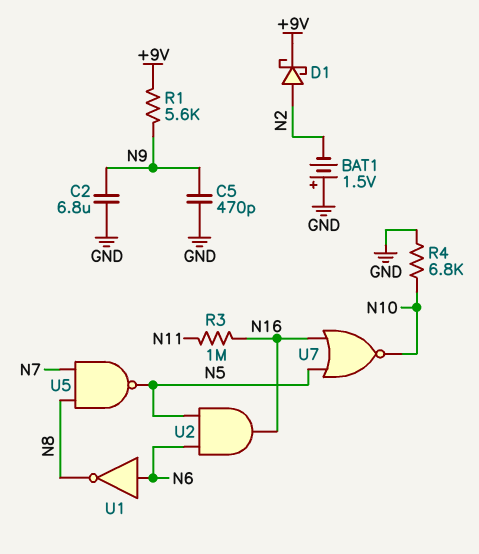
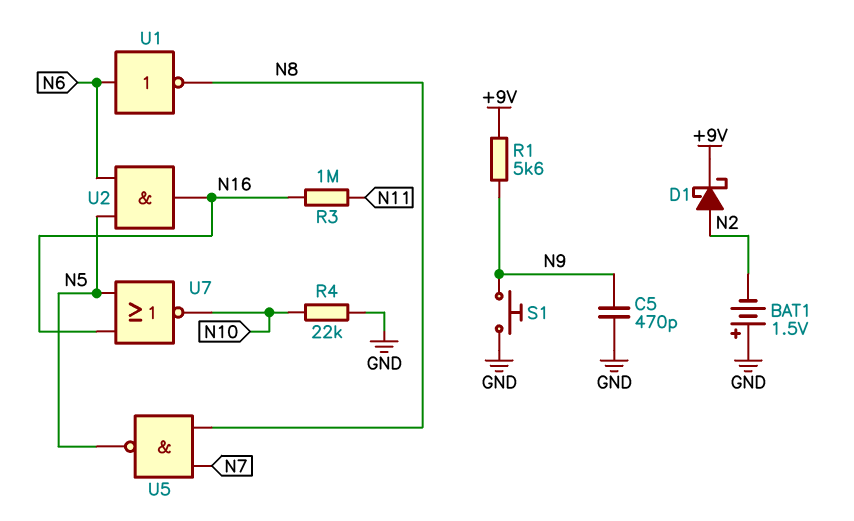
C2: 6.8uF (GND, N9) -> none
R4: 6.8k (GND, N10) -> 22k (GND, N10)
S1: none -> button (GND, N9)

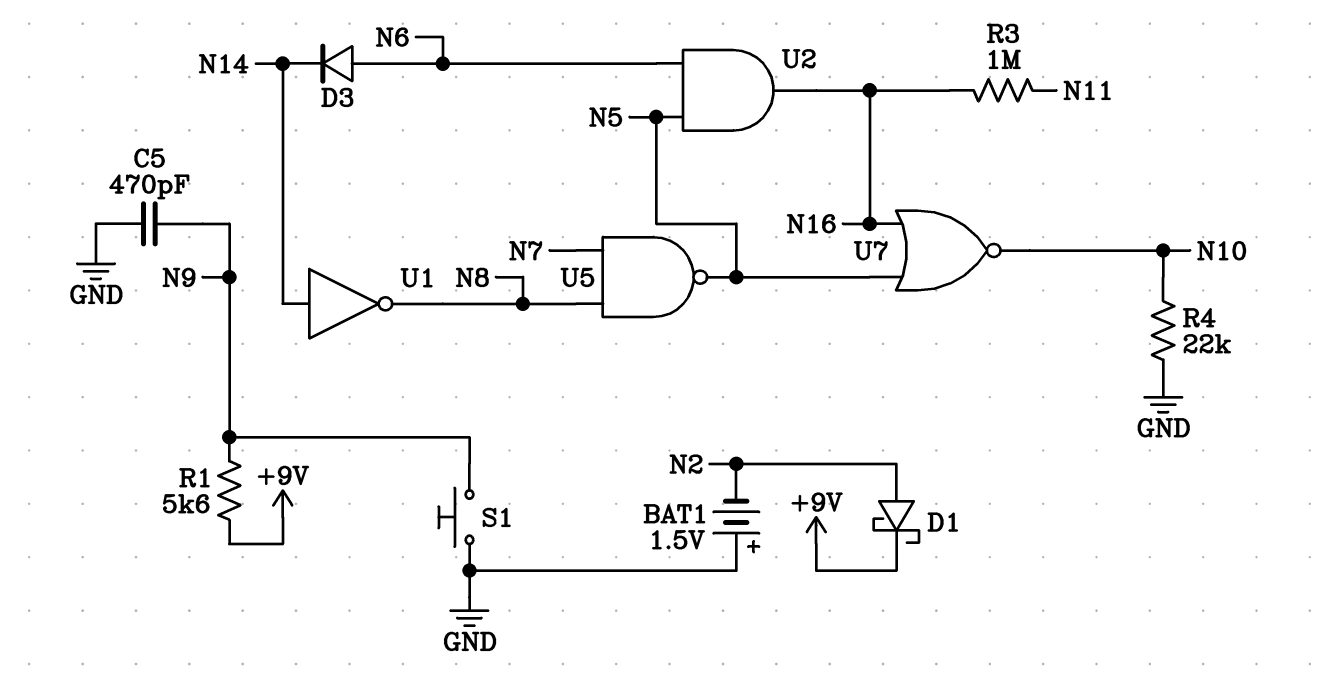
D3: none -> diode (A N6, K N14)
U1: NOT (in N6, out N8) -> NOT (in N14, out N8)

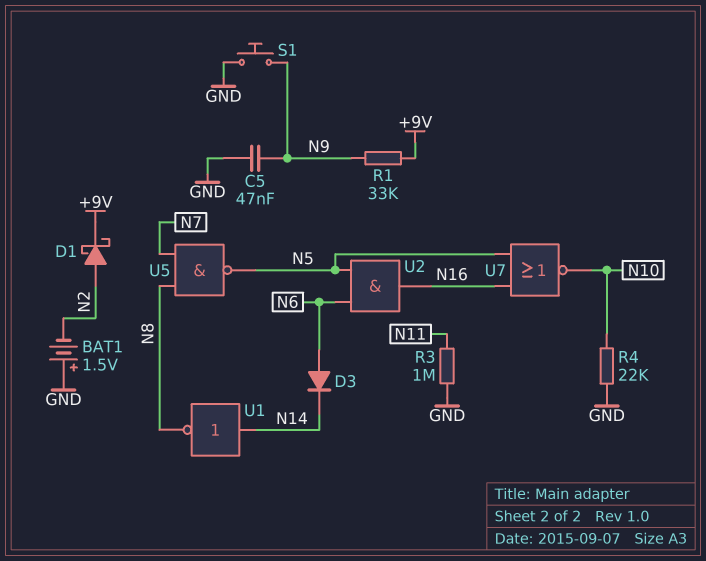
C5: 470pF (GND, N9) -> 47nF (GND, N9)
R1: 5.6k (+9V, N9) -> 33k (+9V, N9)
R3: 1M (N11, N16) -> 1M (GND, N11)

